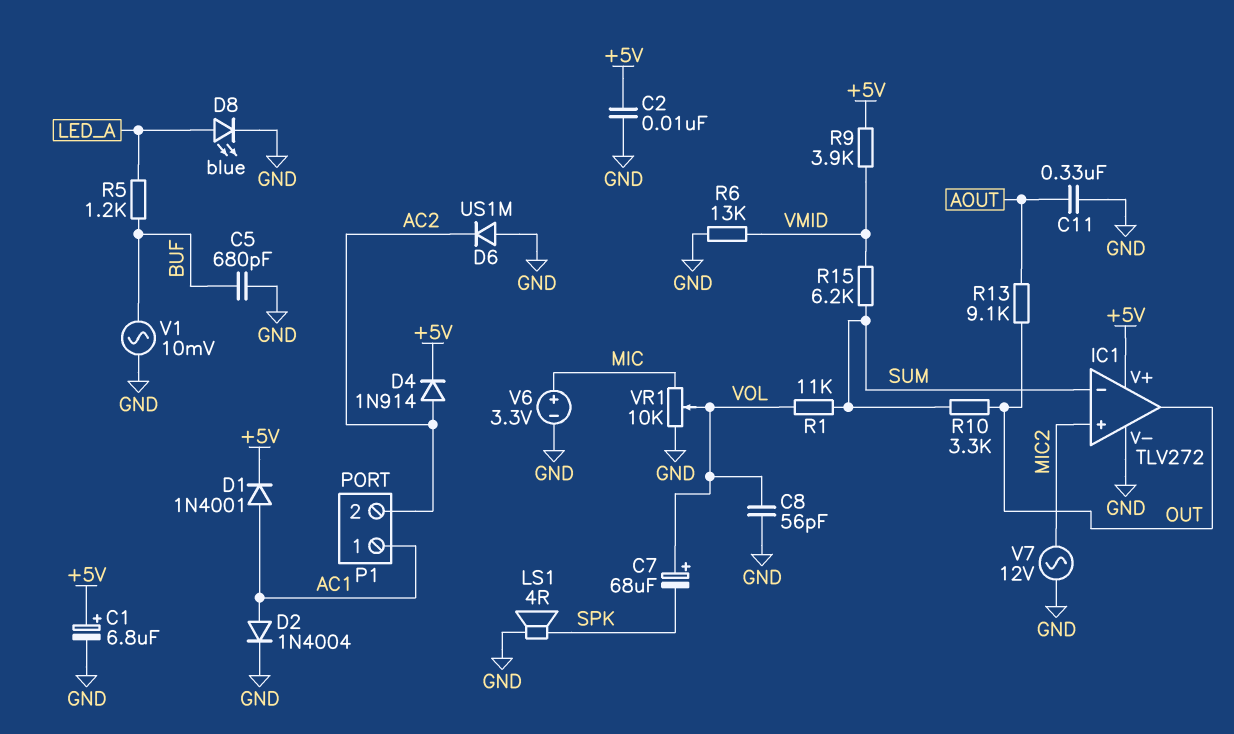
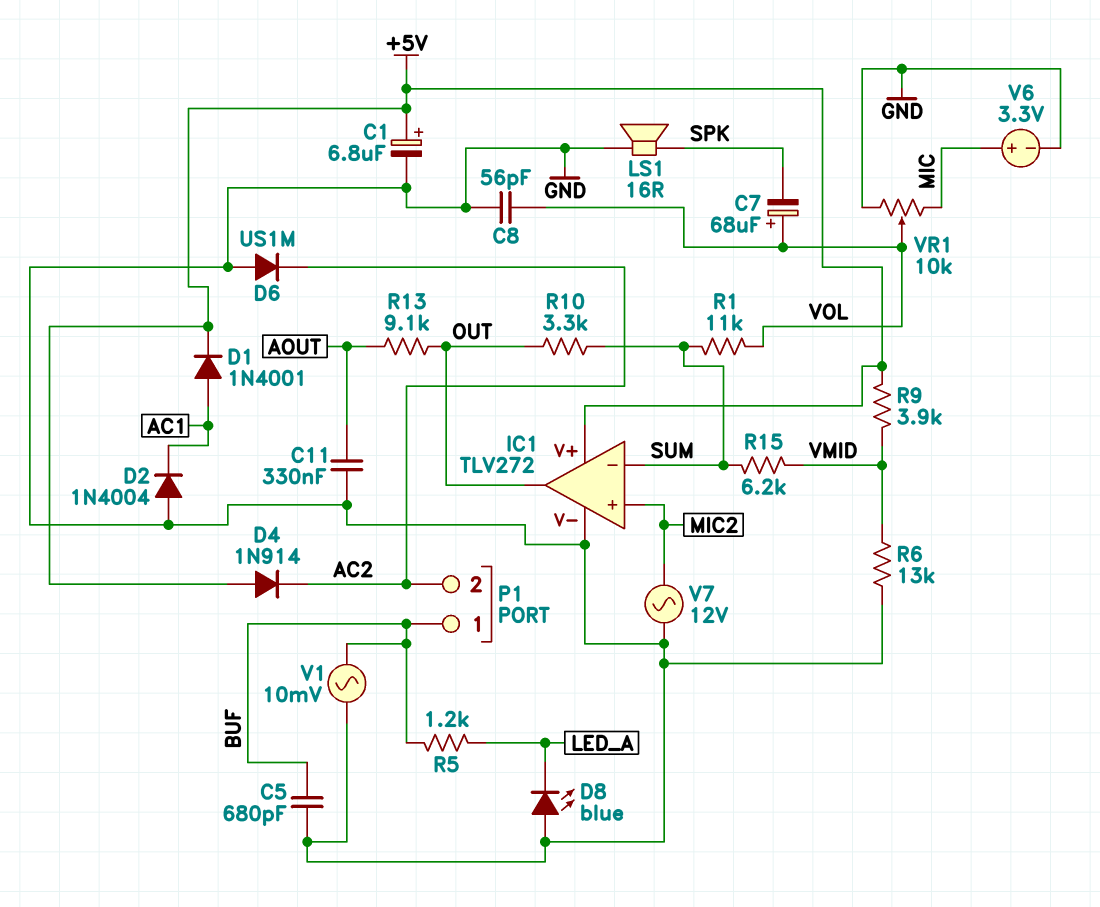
C2: 10nF (+5V, GND) -> none
D2: diode 1N4004 (A AC1, K GND) -> diode 1N4004 (A GND, K AC1)
D4: diode 1N914 (A AC2, K +5V) -> diode 1N914 (A +5V, K AC2)
D8: LED blue (A LED_A, K GND) -> LED blue (A GND, K LED_A)
LS1: speaker 4R (GND, SPK) -> speaker 16R (GND, SPK)
P1 pin 1: AC1 -> BUF

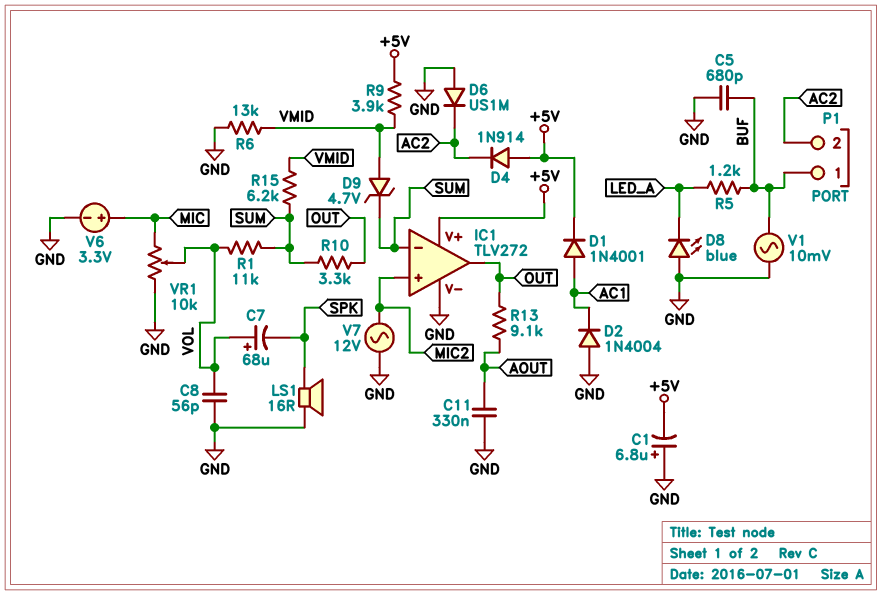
C1: 6.8uF (plus +5V, minus GND) -> 6.8uF (plus GND, minus +5V)
D9: none -> zener 4.7V (A VMID, K SUM)

